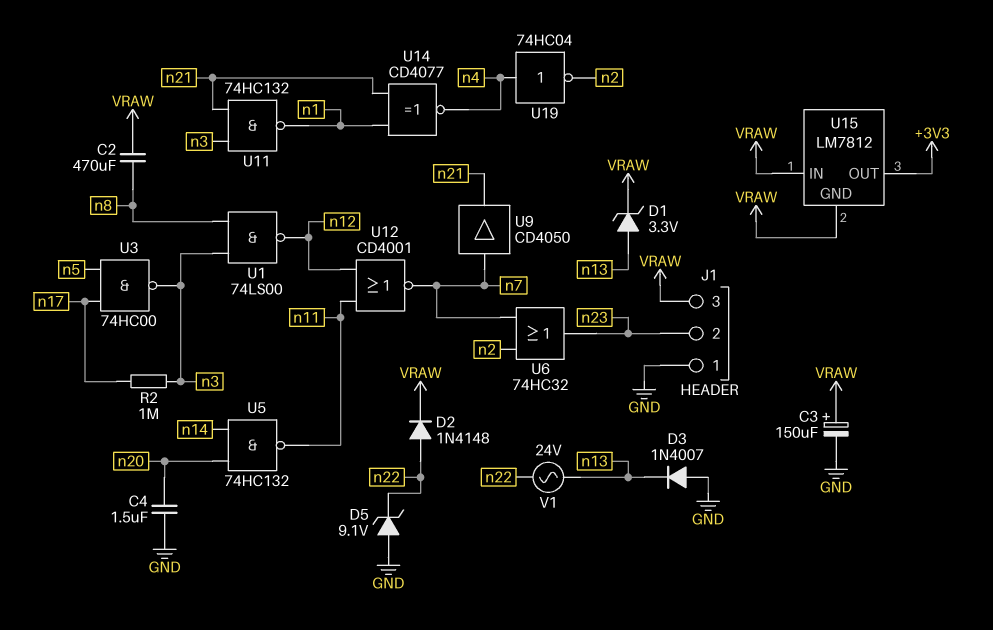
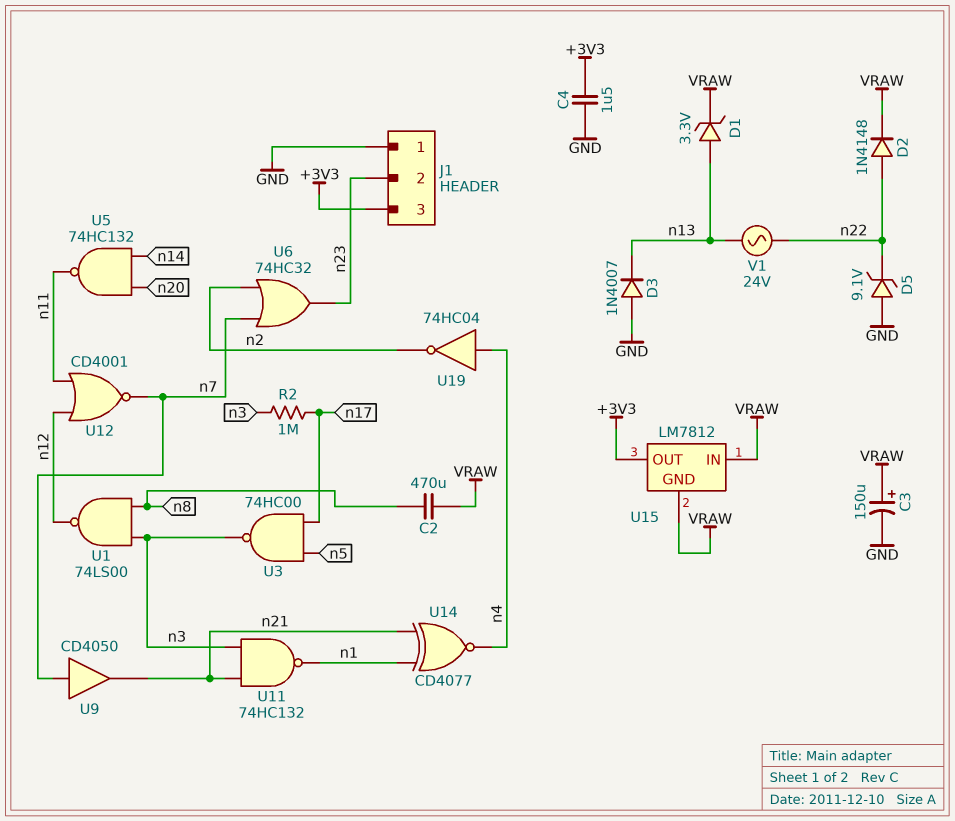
C4: 1.5uF (GND, n20) -> 1.5uF (+3V3, GND)
J1 pin 3: VRAW -> +3V3

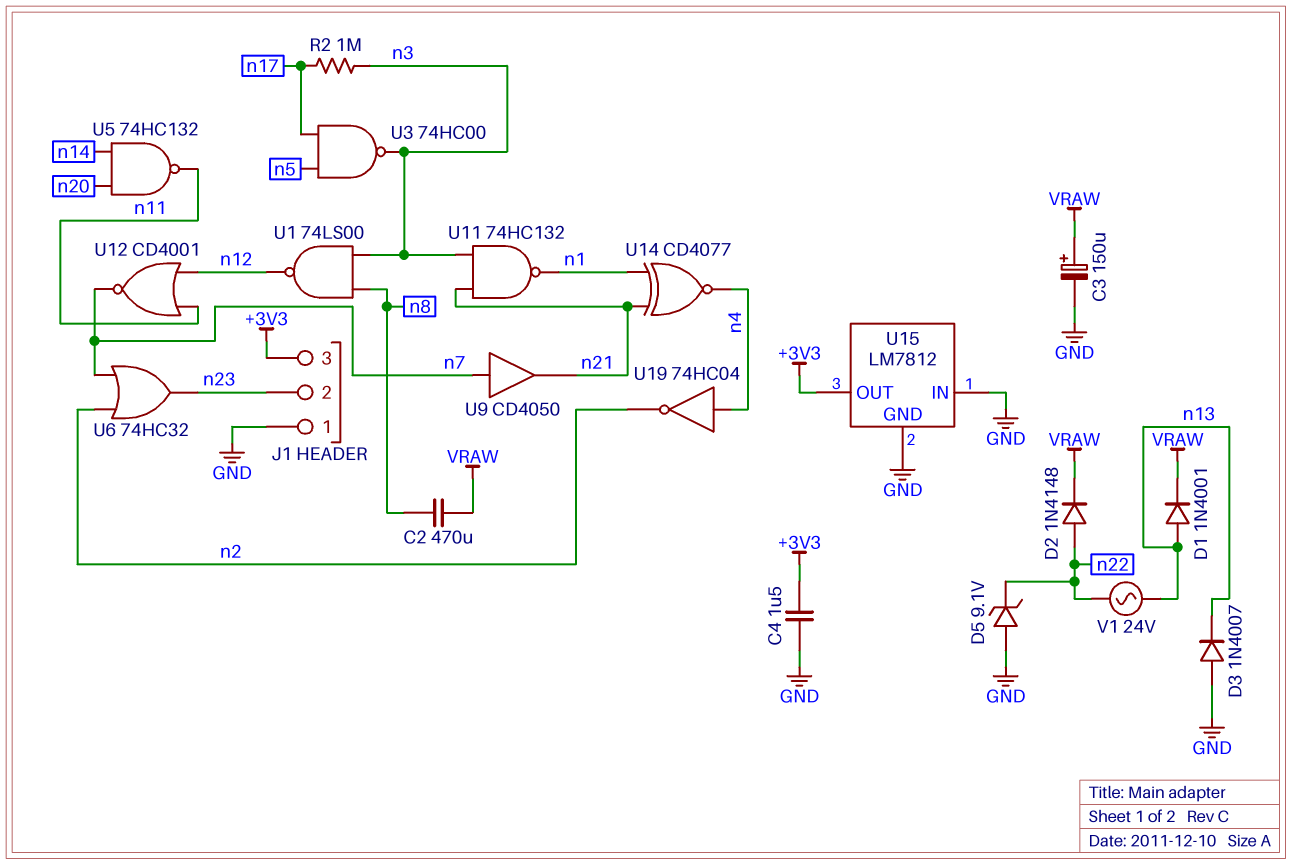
D1: zener 3.3V (A n13, K VRAW) -> diode 1N4001 (A n13, K VRAW)
U15 pin GND: VRAW -> GND
U15 pin IN: VRAW -> GND

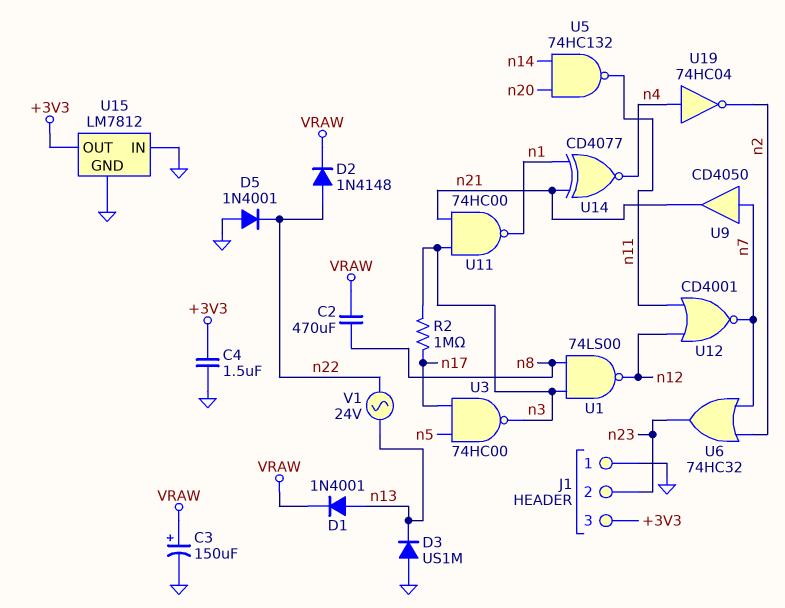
D3: diode 1N4007 (A GND, K n13) -> diode US1M (A GND, K n13)
D5: zener 9.1V (A GND, K n22) -> diode 1N4001 (A GND, K n22)
U11: NAND 74HC132 (in n3, in n21, out n1) -> NAND 74HC00 (in n3, in n21, out n1)

